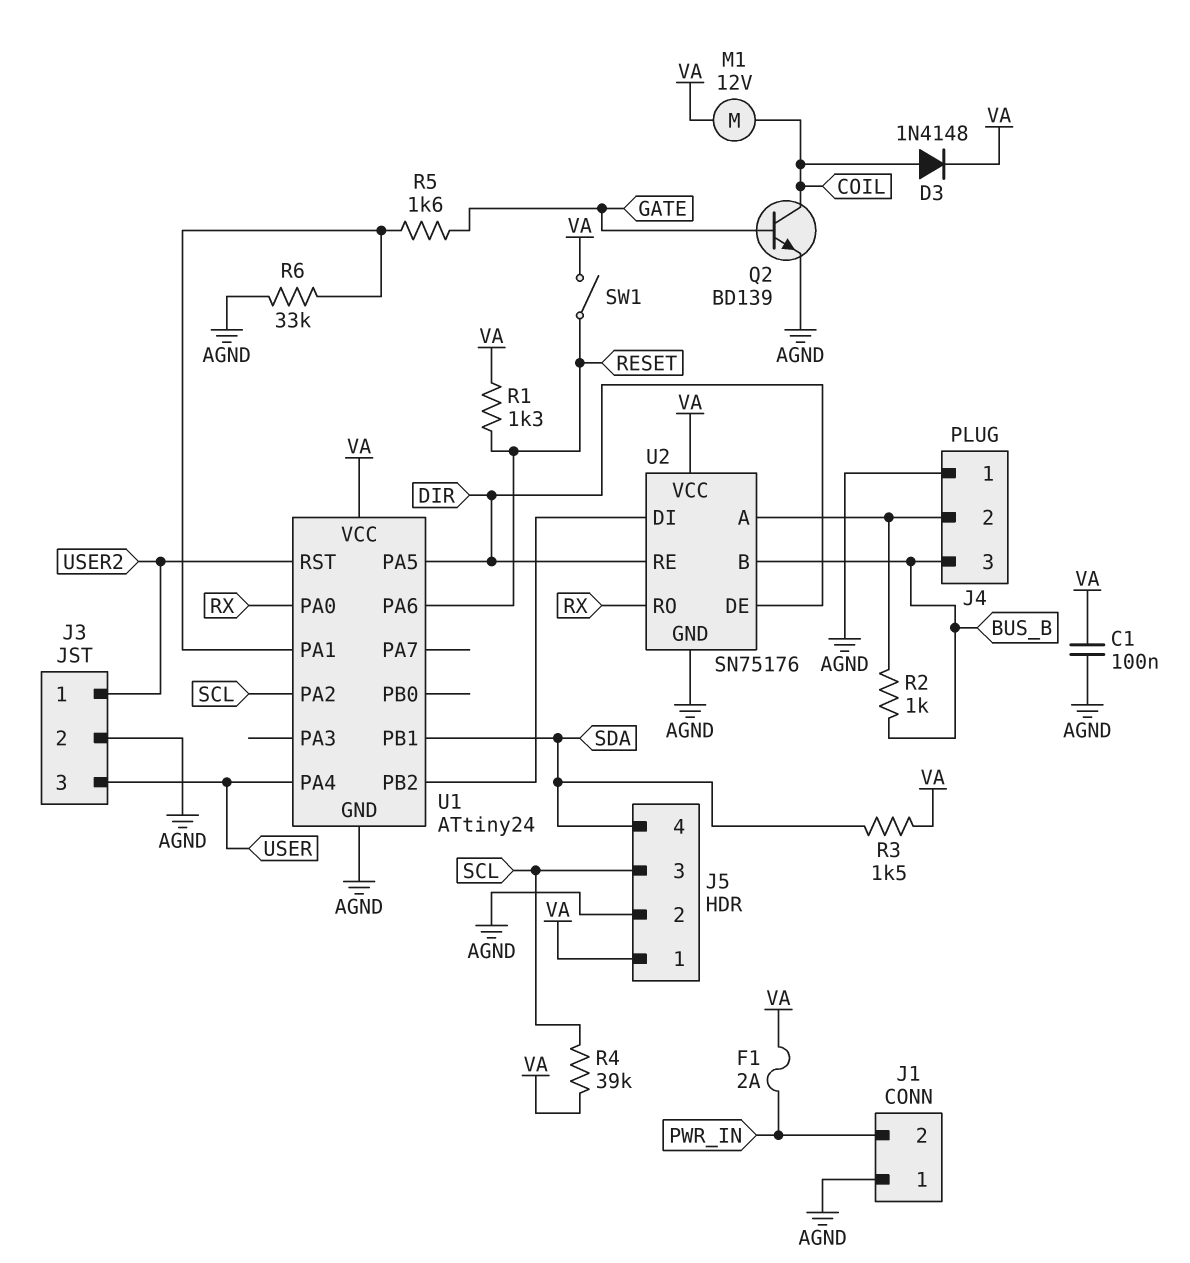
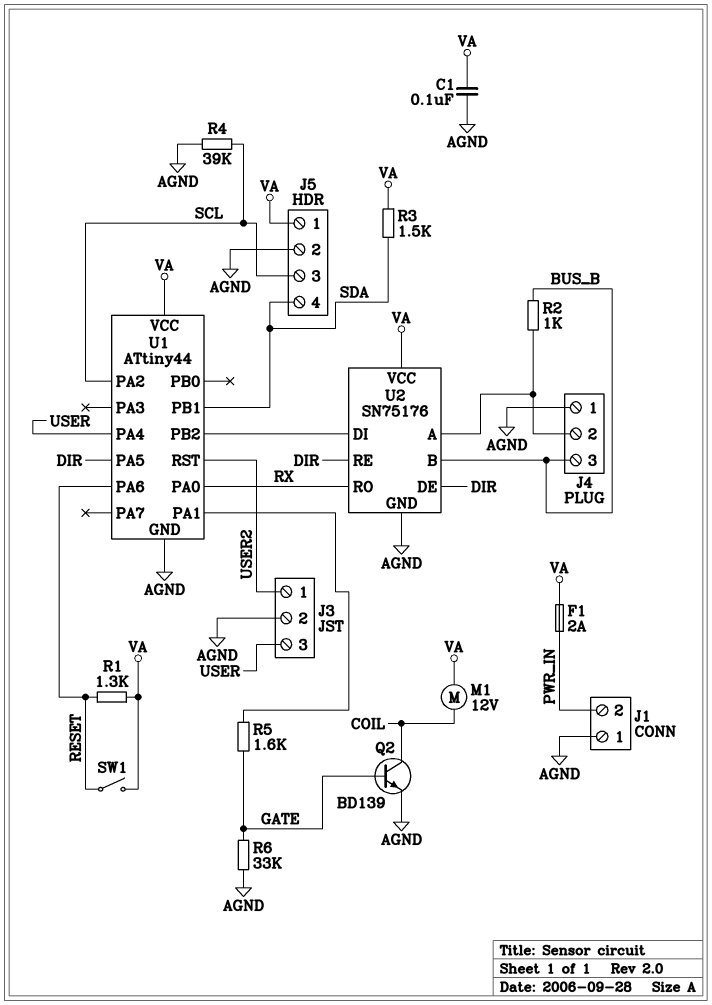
D3: diode 1N4148 (A COIL, K VA) -> none
R4: 39k (SCL, VA) -> 39k (AGND, SCL)
R6: 33k (AGND, U1/PA1) -> 33k (AGND, GATE)
U1: ATtiny24 -> ATtiny44

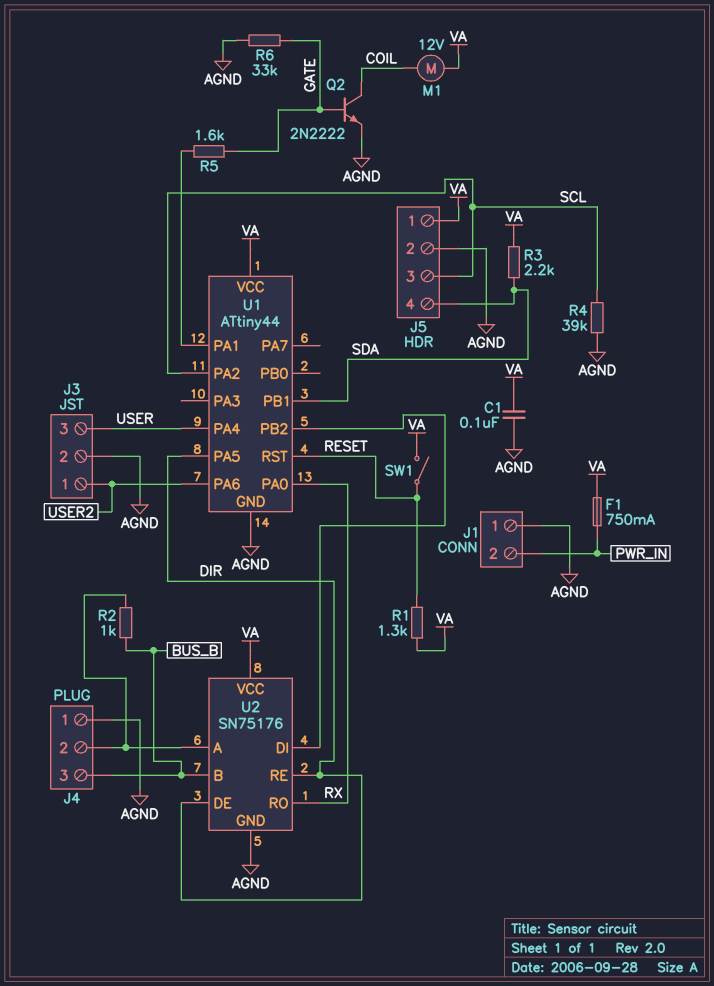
F1: 2A (PWR_IN, VA) -> 750mA (PWR_IN, VA)
Q2: NPN BD139 (B GATE, C COIL, E AGND) -> NPN 2N2222 (B GATE, C COIL, E AGND)
R3: 1.5k (SDA, VA) -> 2.2k (SDA, VA)
U1 pin PA6: RESET -> USER2
U1 pin RST: USER2 -> RESET

